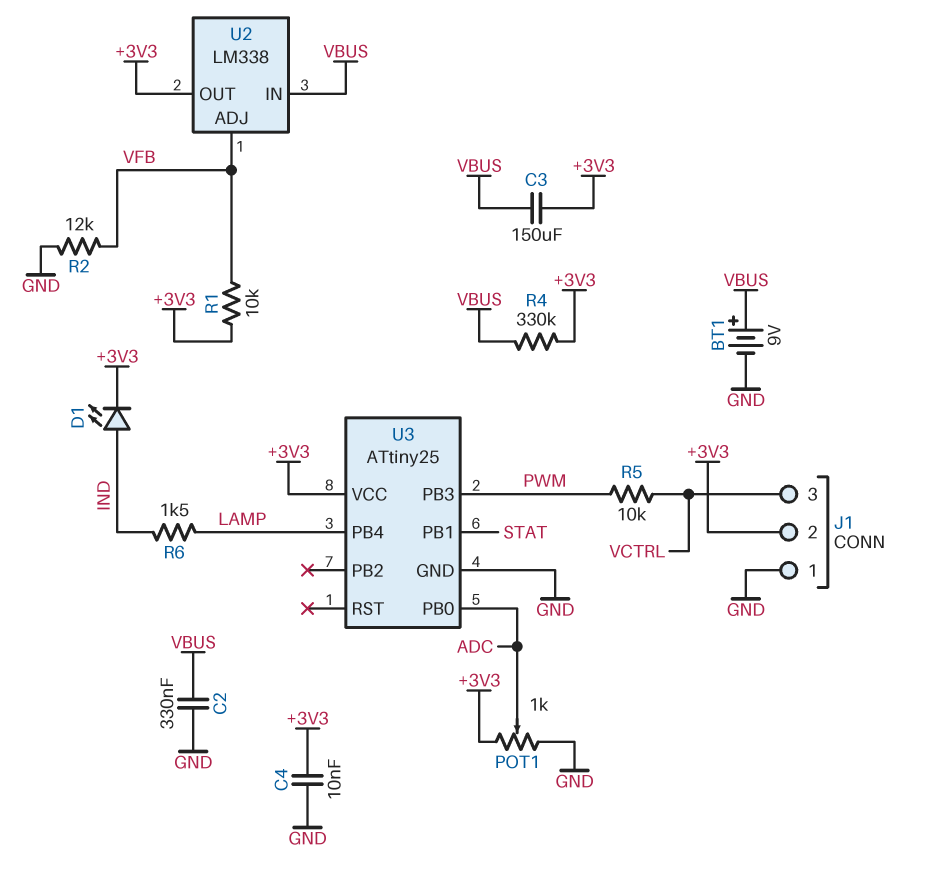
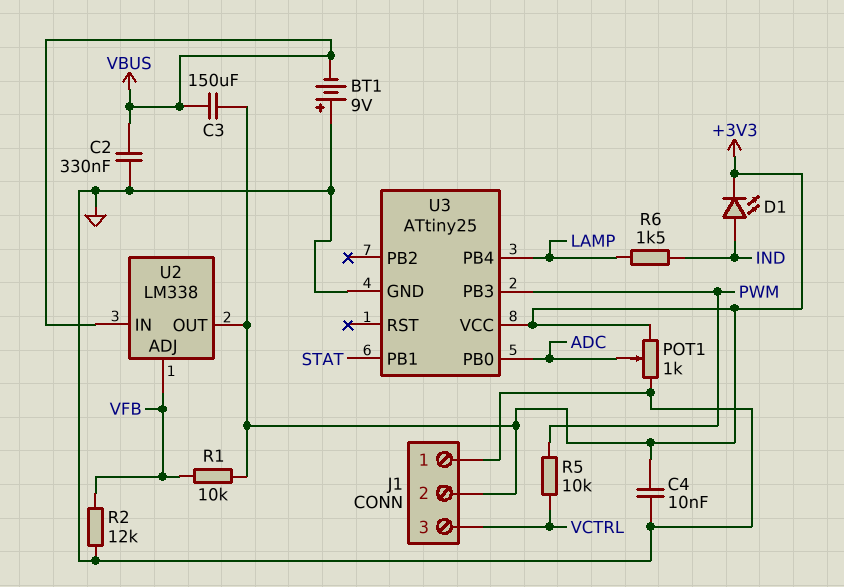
BT1: 9V (plus VBUS, minus GND) -> 9V (plus GND, minus VBUS)
R4: 330k (+3V3, VBUS) -> none

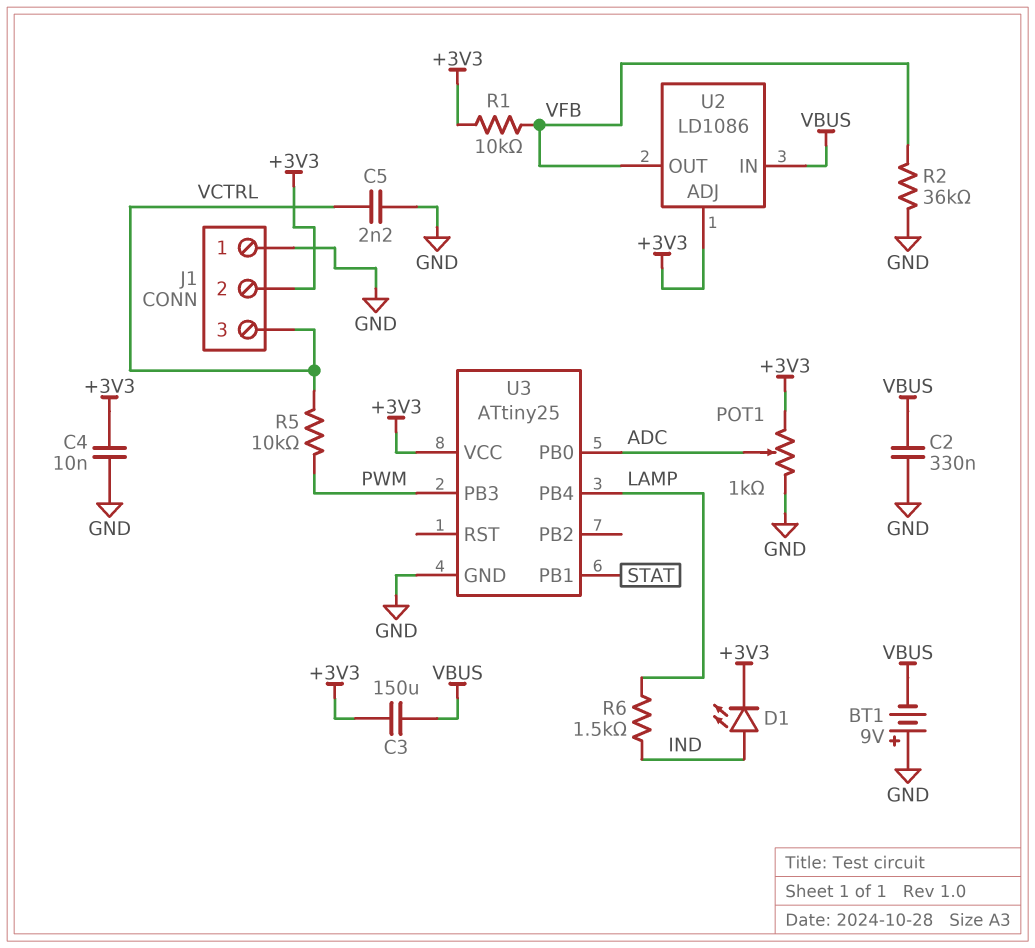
C5: none -> 2.2nF (GND, VCTRL)
R2: 12k (GND, VFB) -> 36k (GND, VFB)
U2: LM338 -> LD1086
U2 pin ADJ: VFB -> +3V3
U2 pin OUT: +3V3 -> VFB

